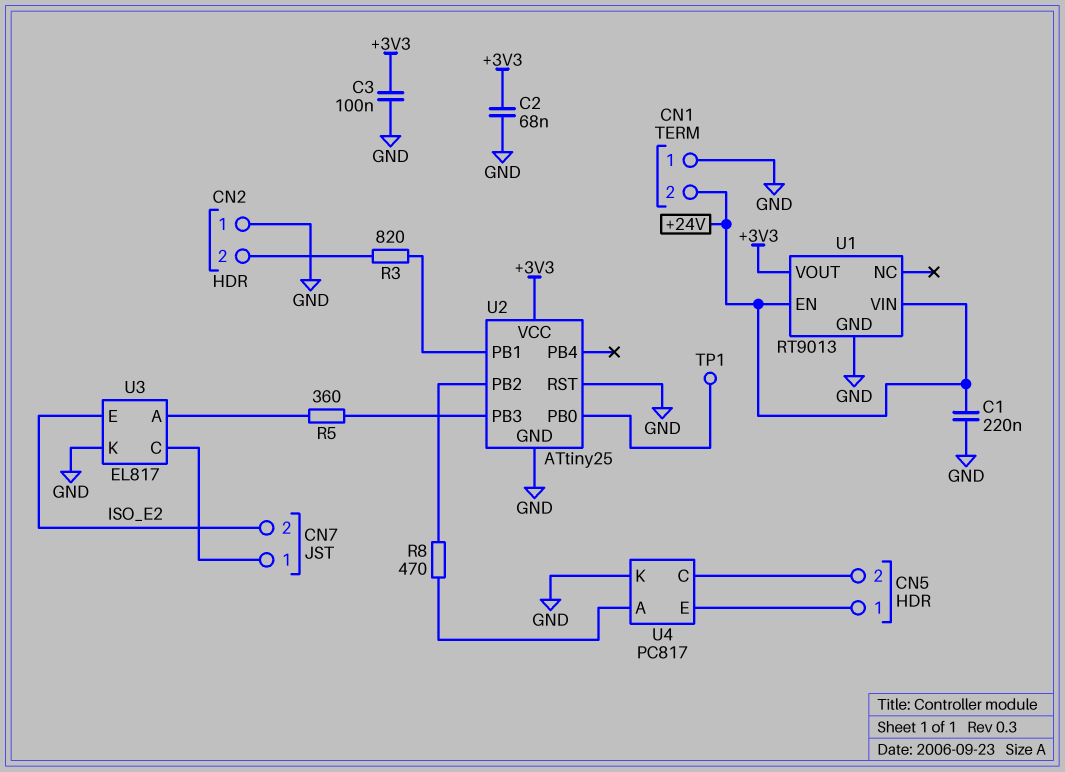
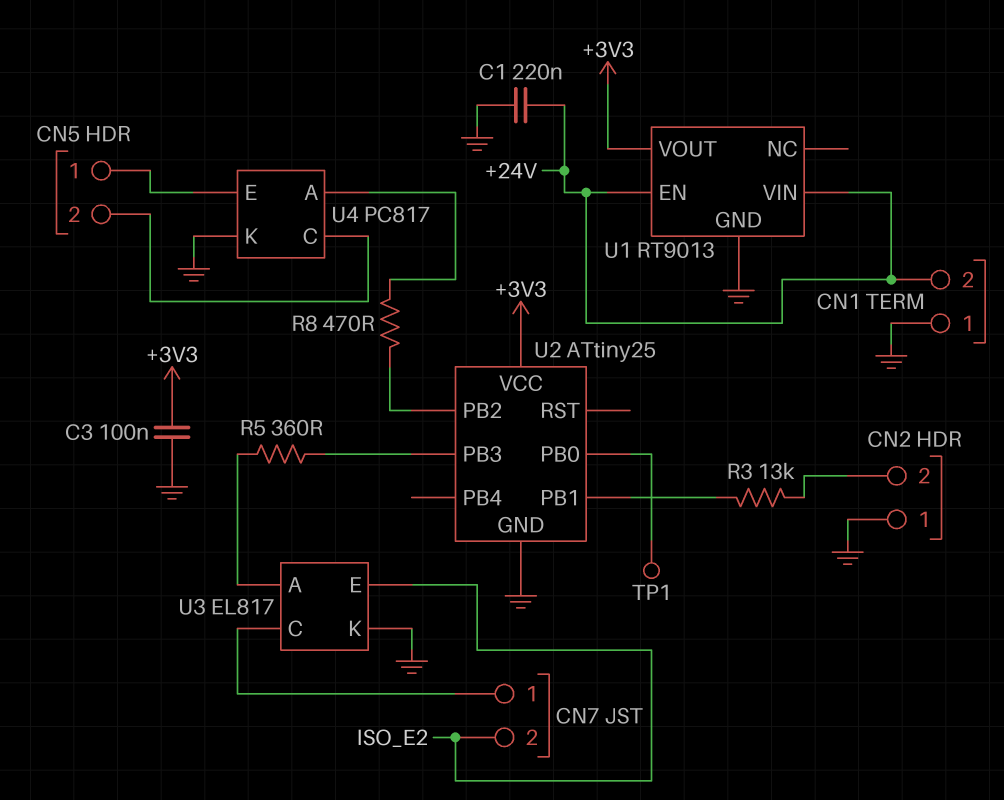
C2: 68nF (+3V3, GND) -> none
R3: 820 (CN2/2, U2/PB1) -> 13k (CN2/2, U2/PB1)
U2 pin RST: GND -> none

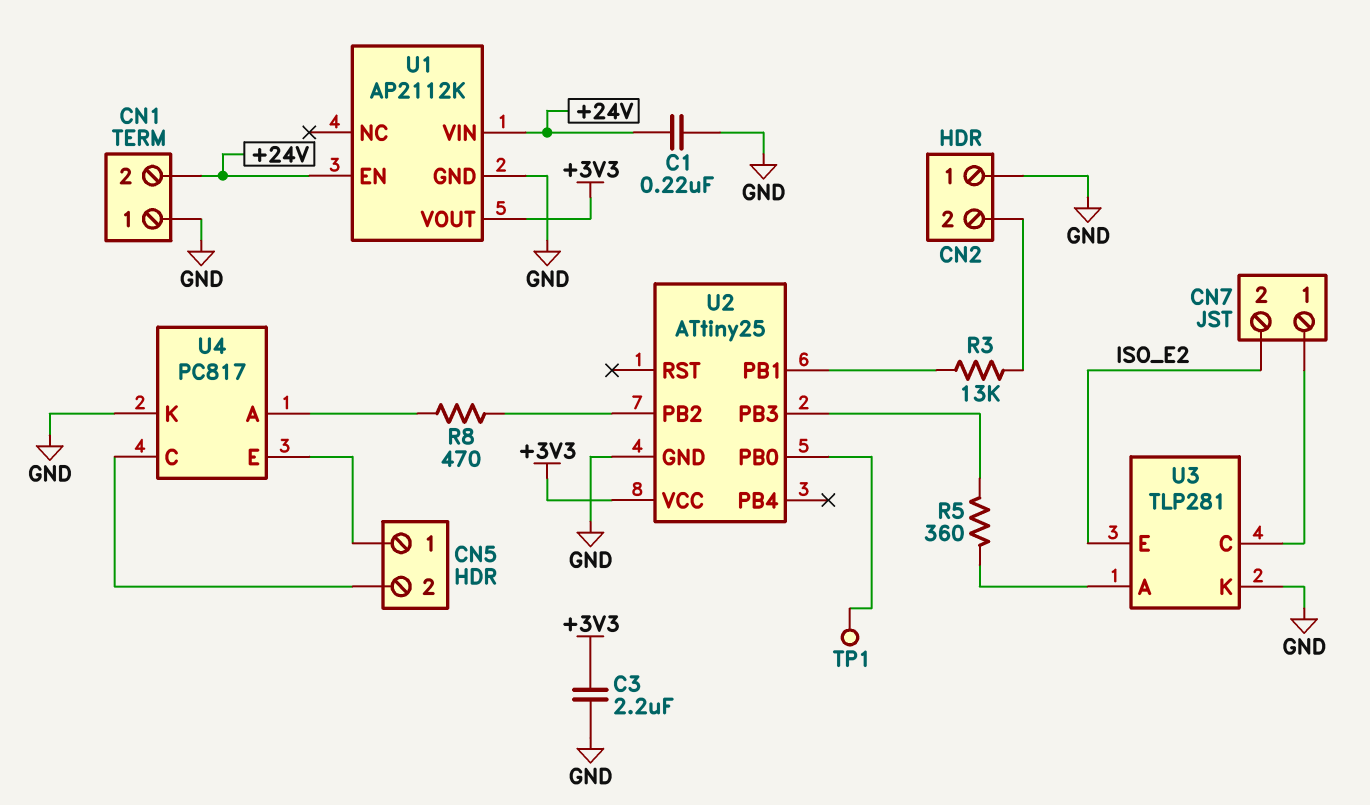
C3: 100nF (+3V3, GND) -> 2.2uF (+3V3, GND)
U1: RT9013 -> AP2112K
U3: EL817 -> TLP281

